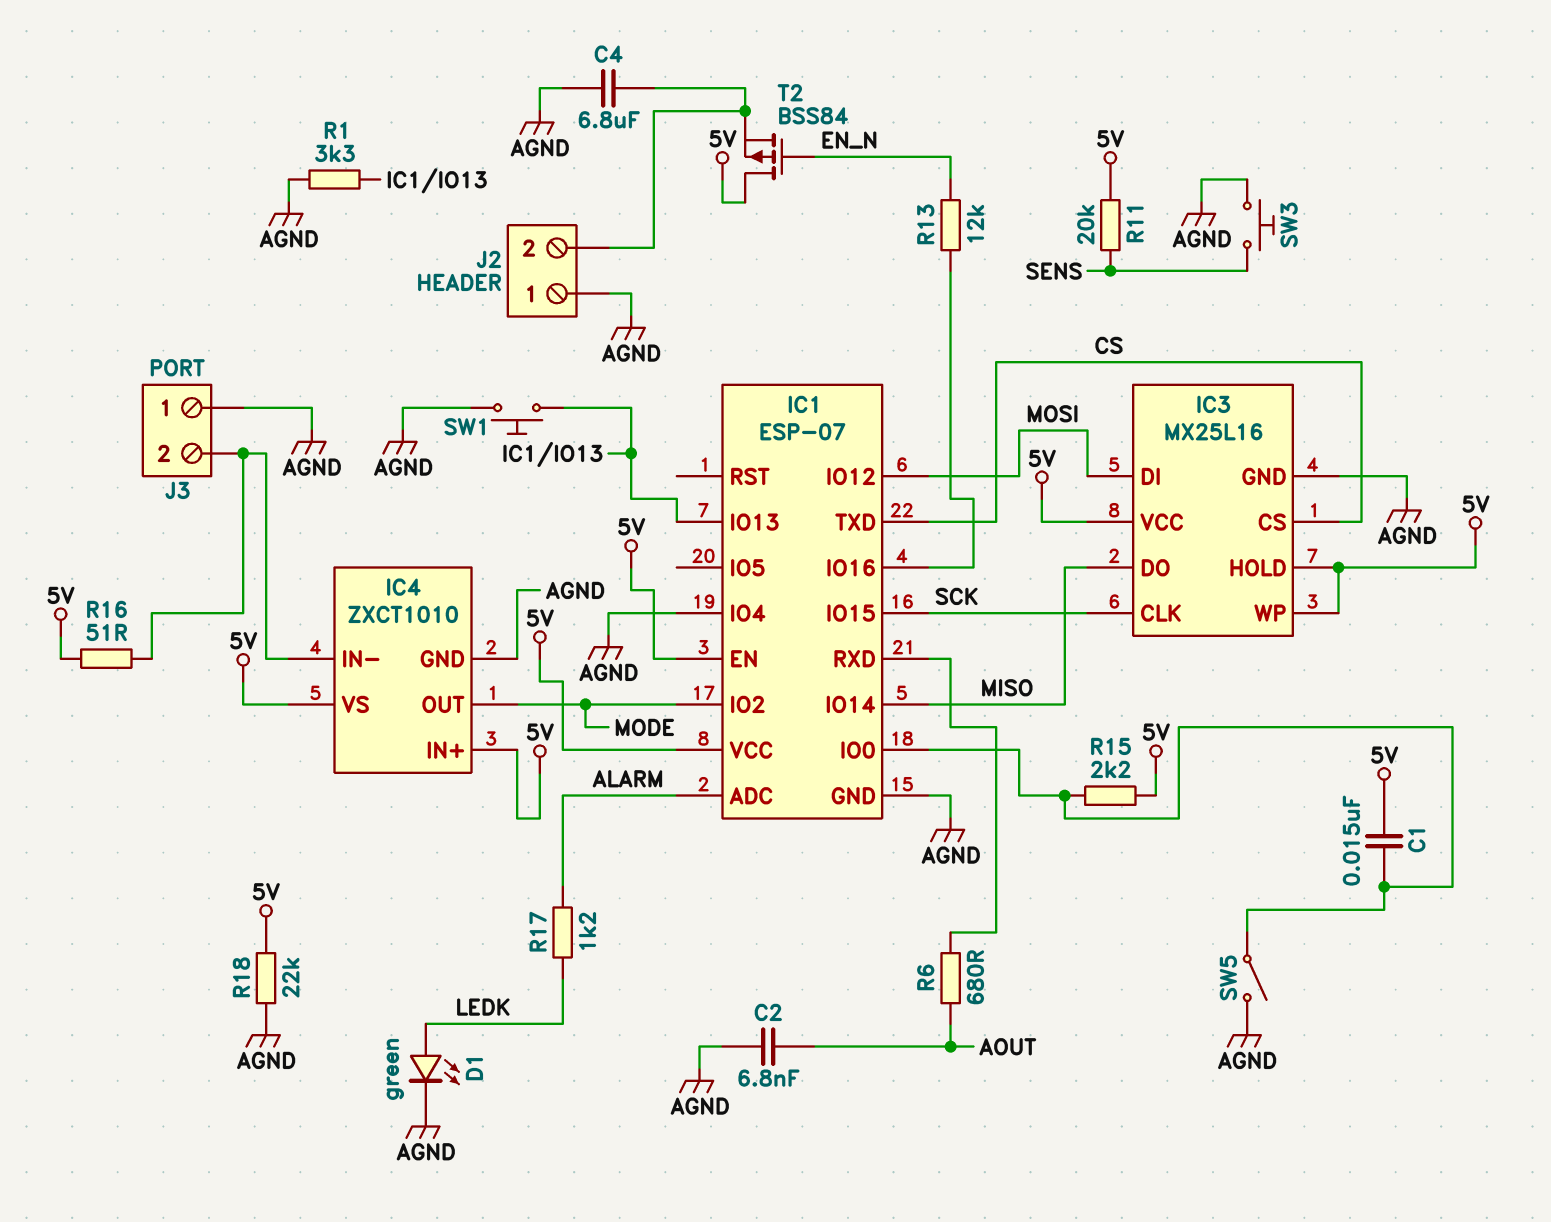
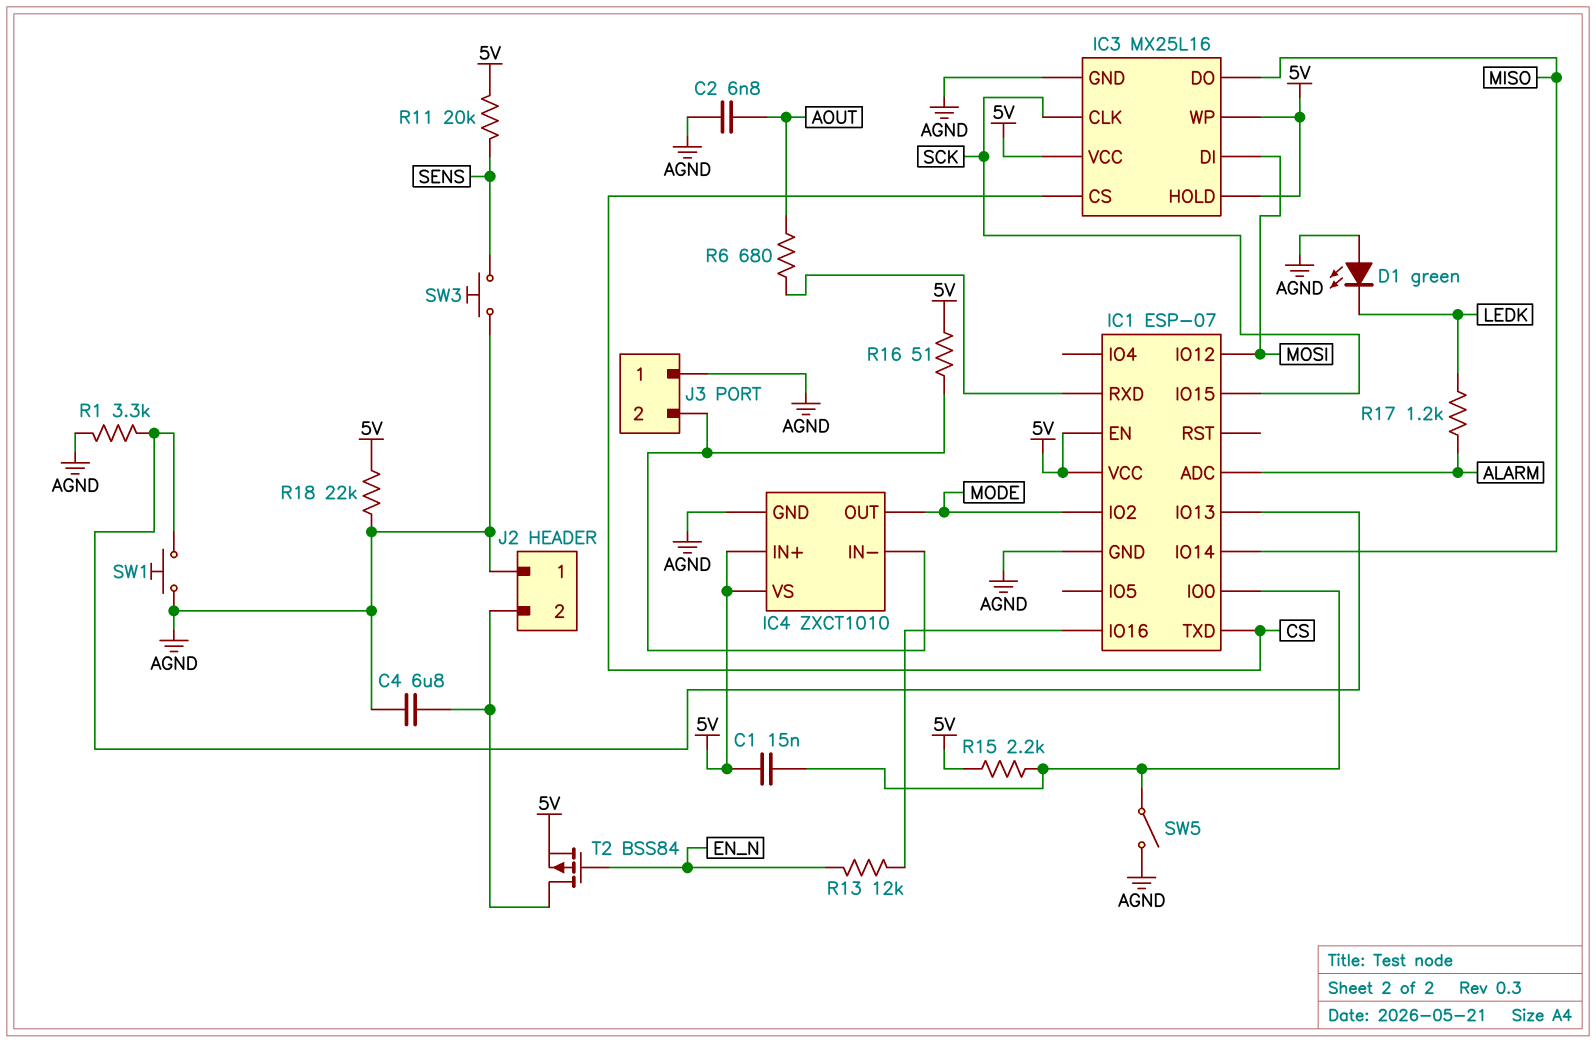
D1: LED green (A LEDK, K AGND) -> LED green (A AGND, K LEDK)
IC1 pin IO4: AGND -> none
T2: PMOS BSS84 (G EN_N, D 5V, S J2/2) -> PMOS BSS84 (G EN_N, D J2/2, S 5V)

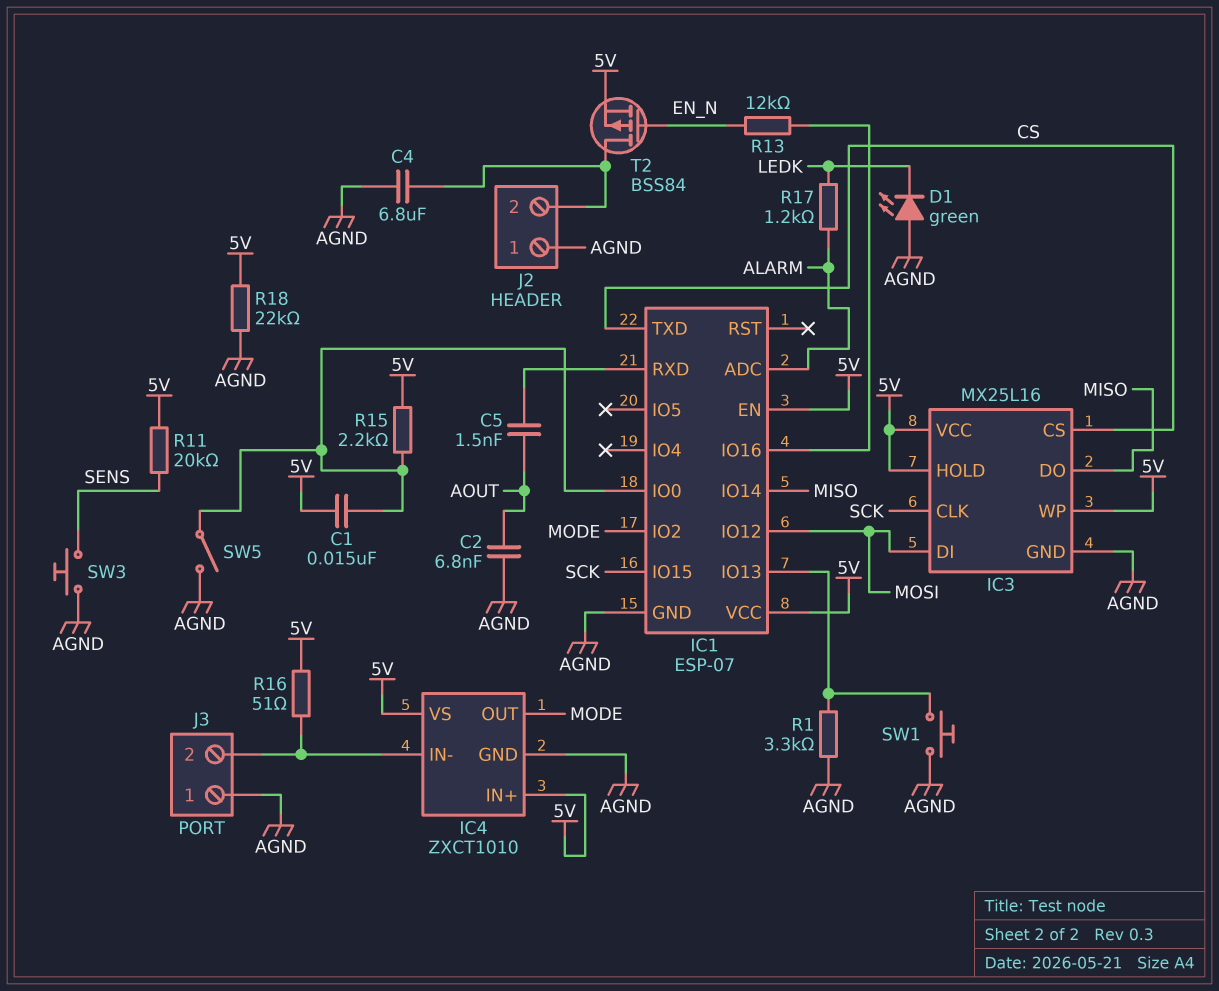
C5: none -> 1.5nF (AOUT, IC1/RXD)
R6: 680 (AOUT, IC1/RXD) -> none

